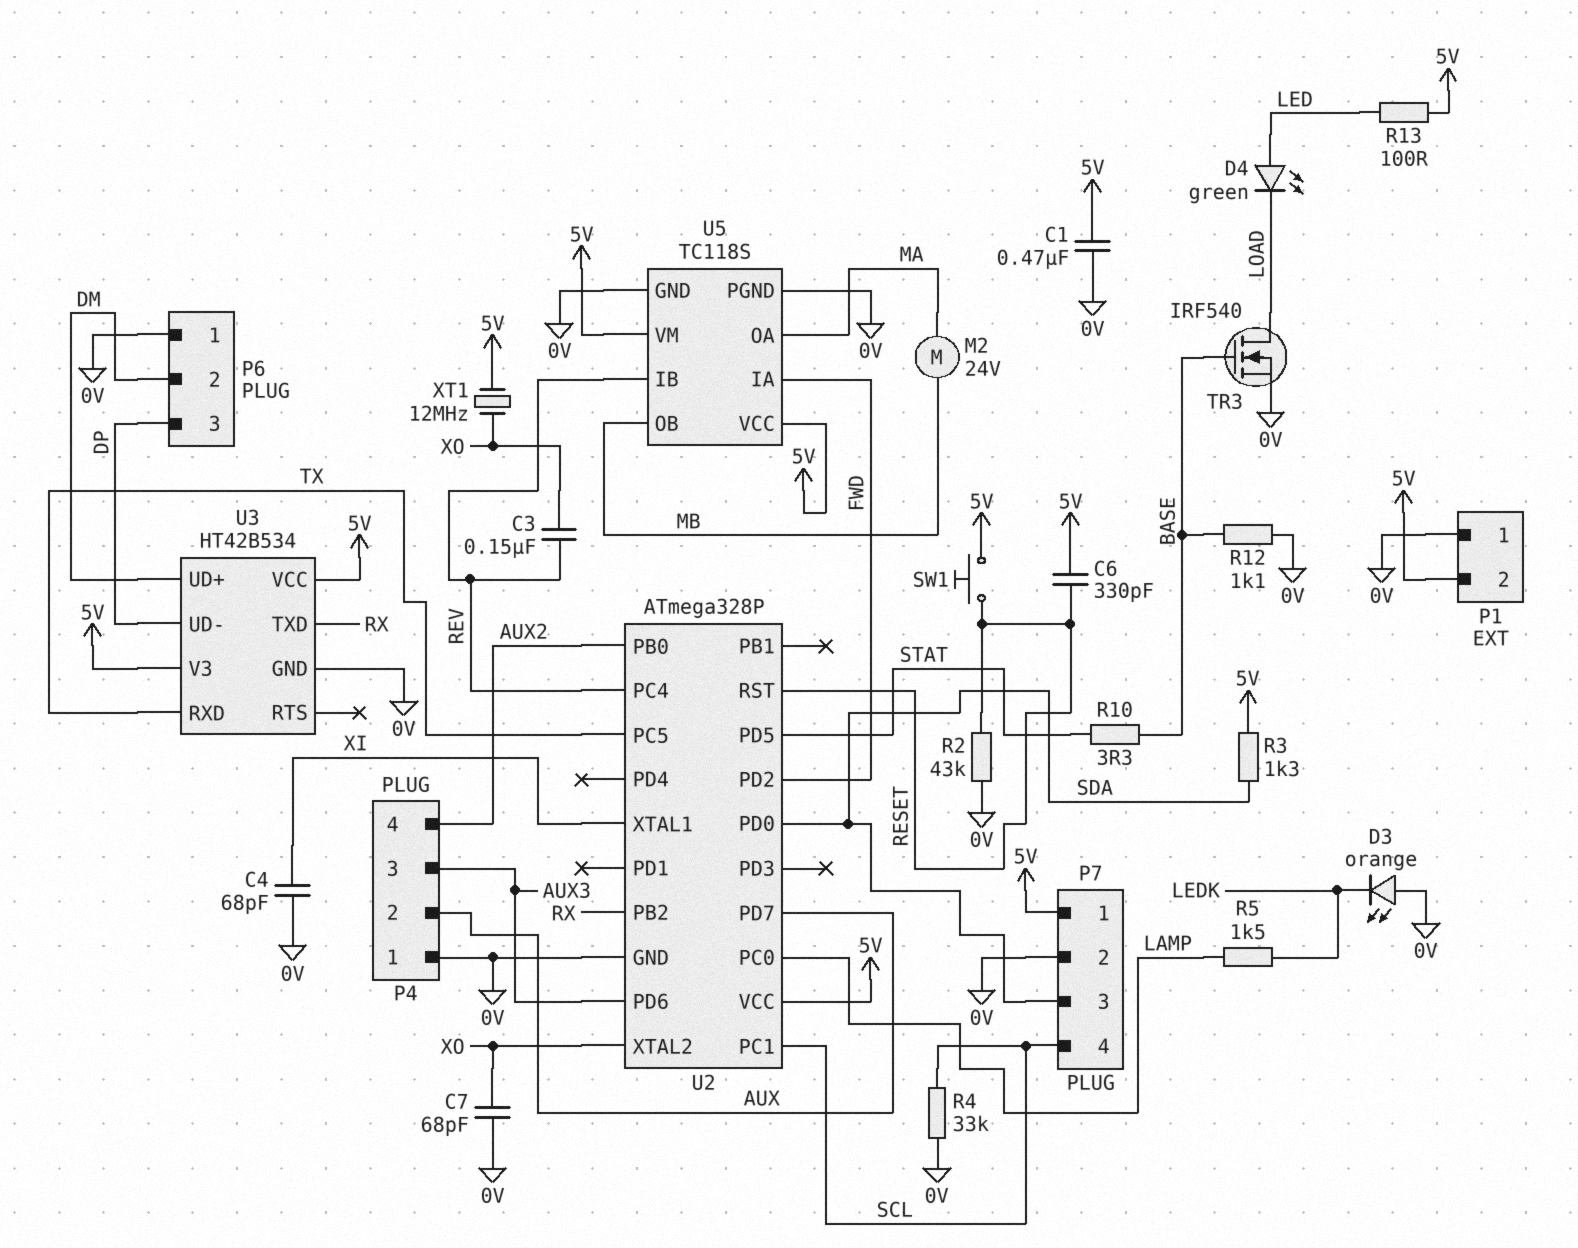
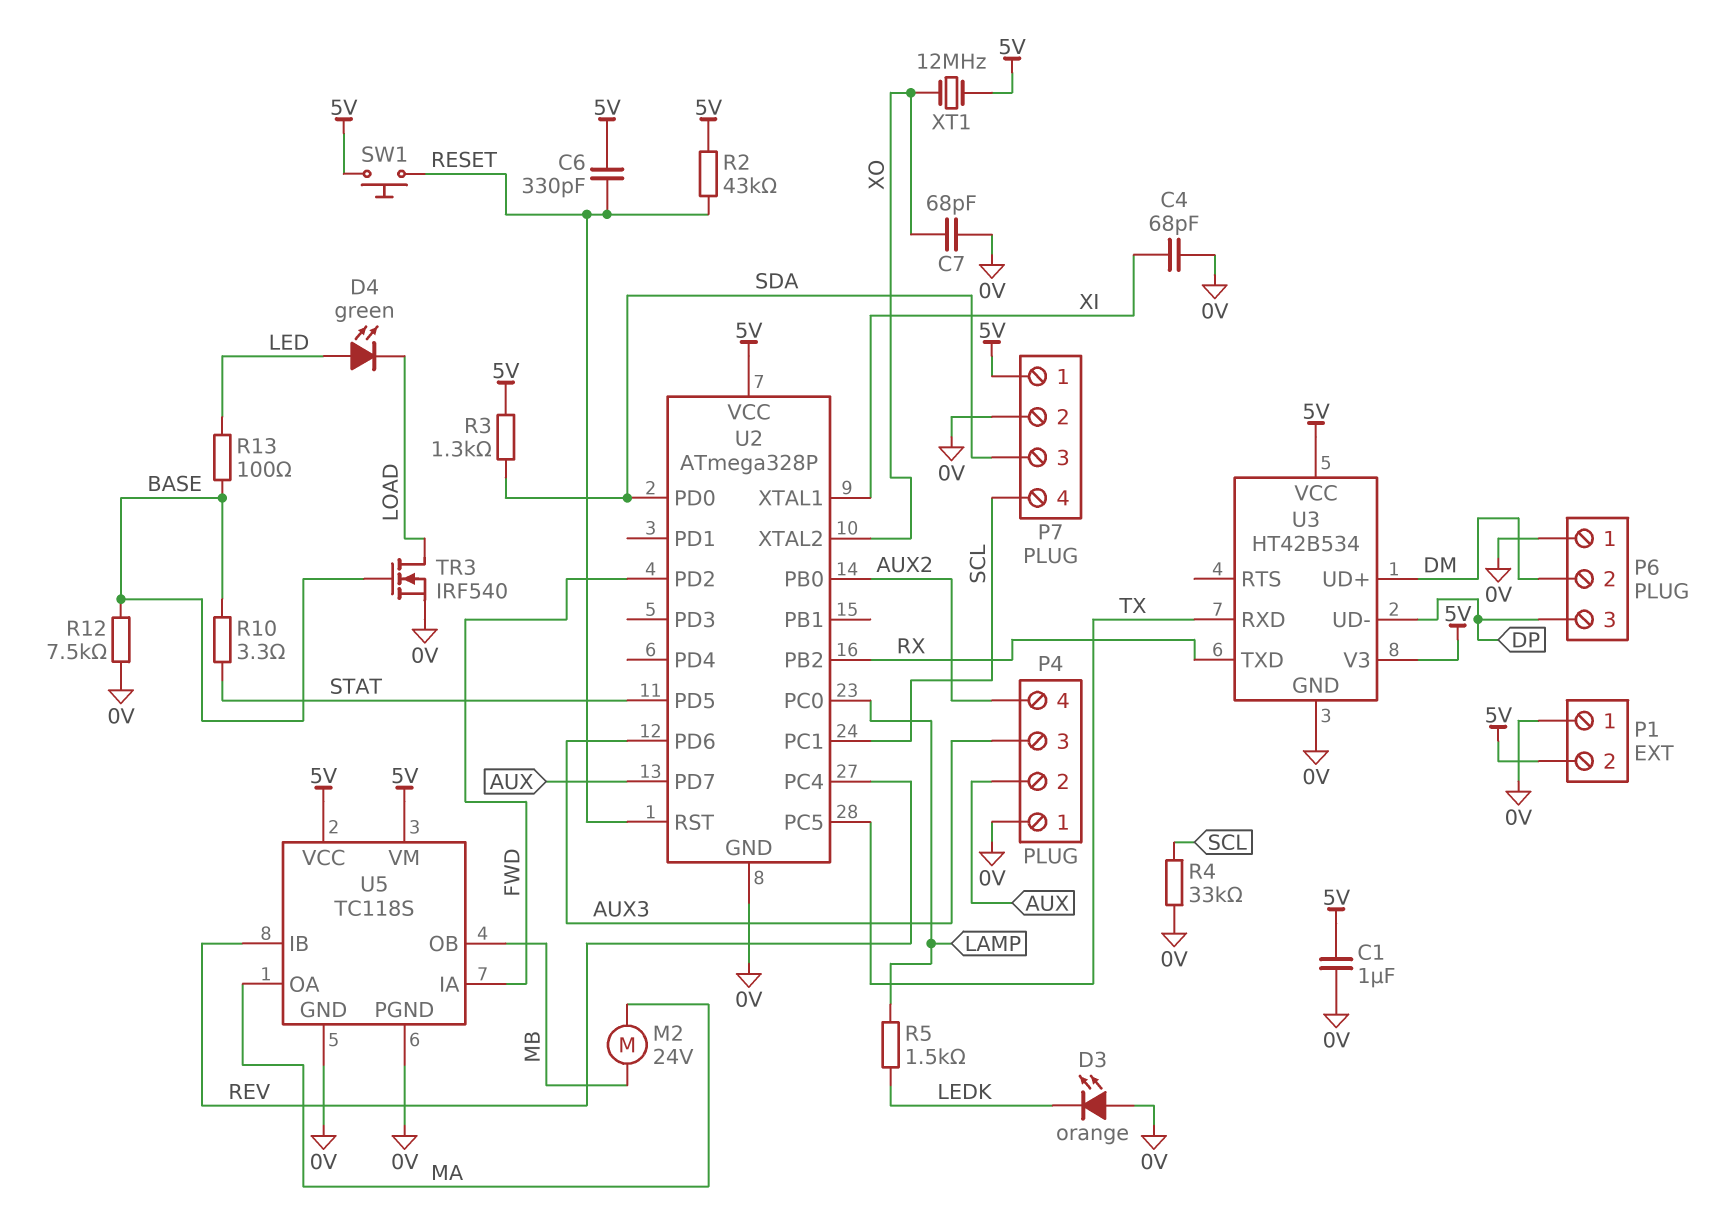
C1: 470nF (0V, 5V) -> 1uF (0V, 5V)
C3: 150nF (REV, XO) -> none
R2: 43k (0V, RESET) -> 43k (5V, RESET)
R12: 1.1k (0V, BASE) -> 7.5k (0V, BASE)
R13: 100 (5V, LED) -> 100 (BASE, LED)

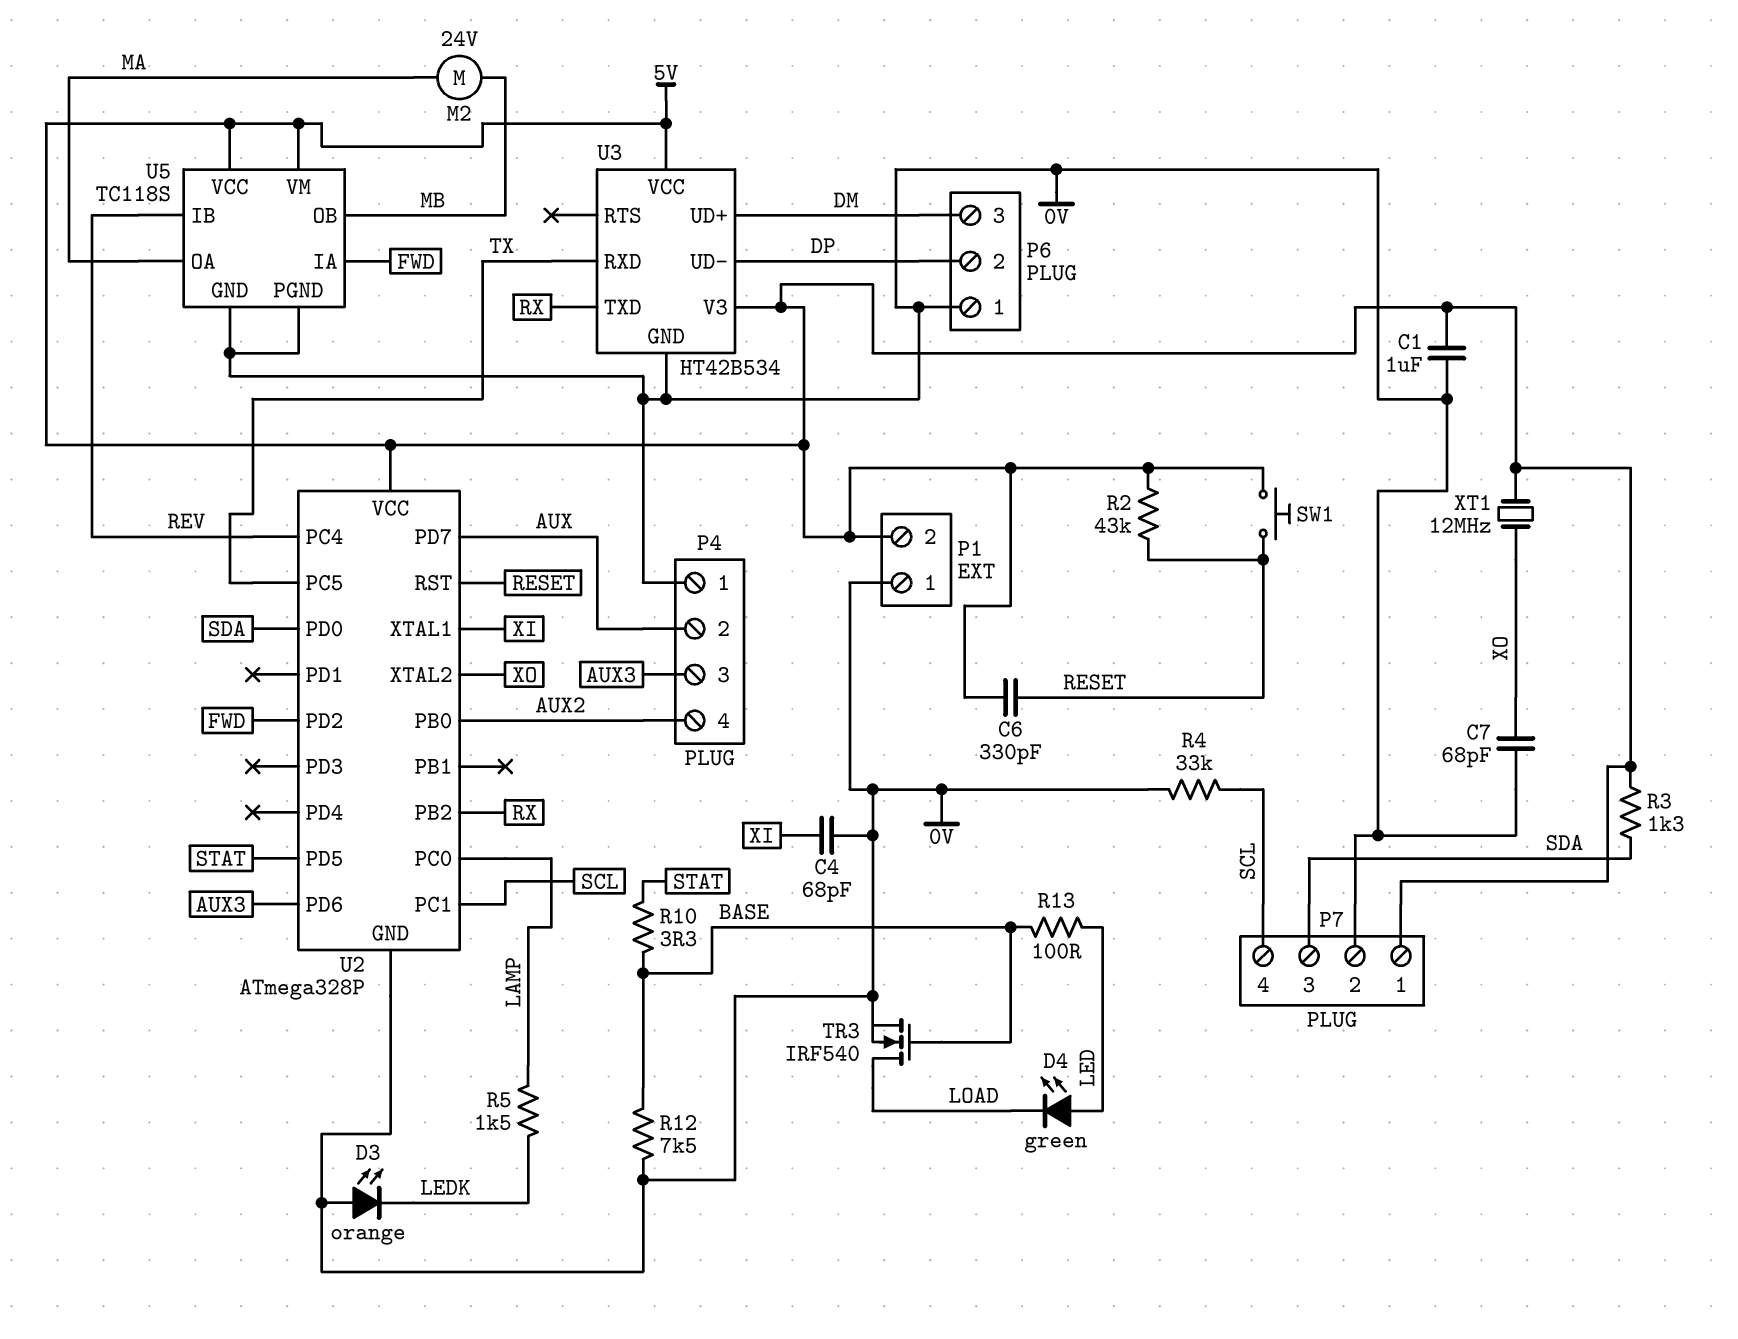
P6 pin 2: DM -> DP
P6 pin 3: DP -> DM

